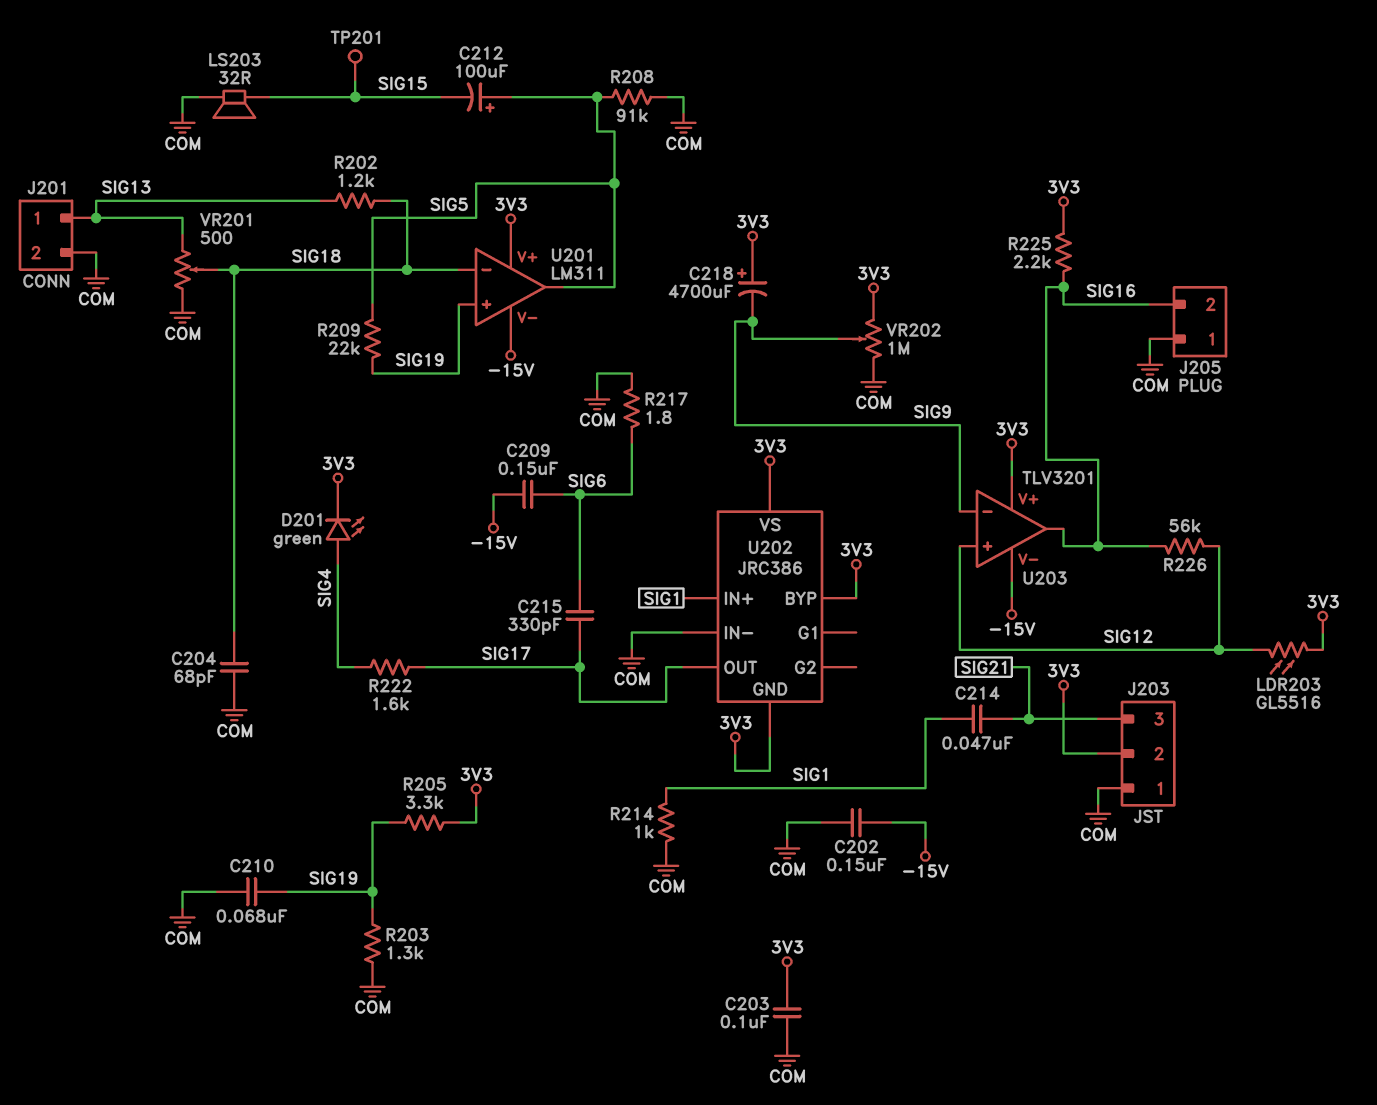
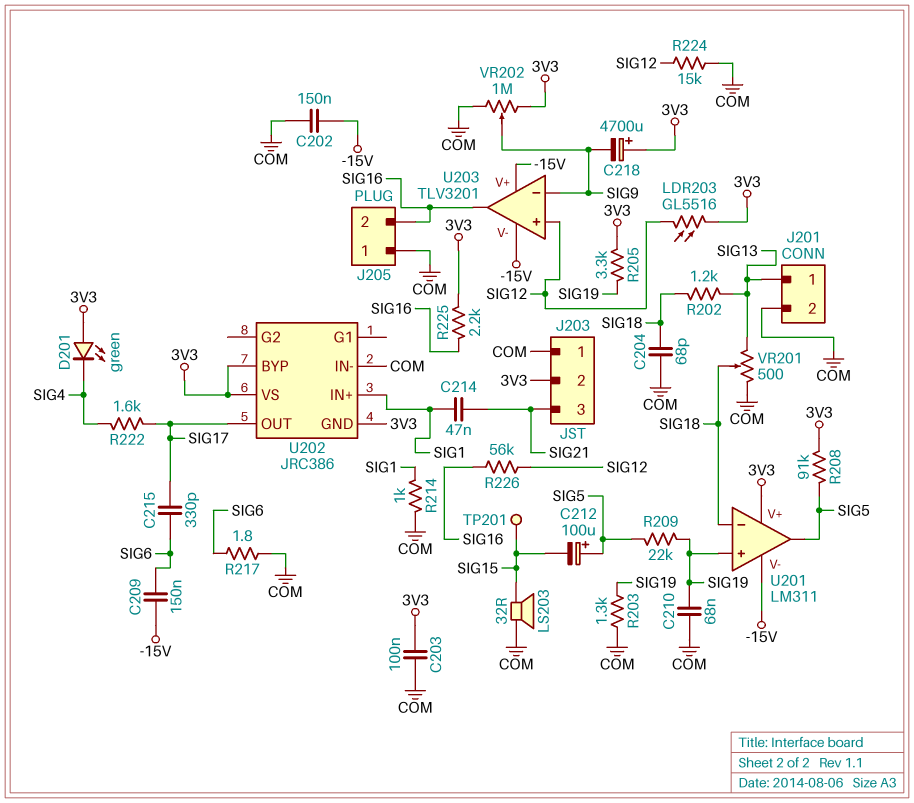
D201: LED green (A SIG4, K 3V3) -> LED green (A 3V3, K SIG4)
R208: 91k (COM, SIG5) -> 91k (3V3, SIG5)
R224: none -> 15k (COM, SIG12)
U203 pin V+: 3V3 -> -15V

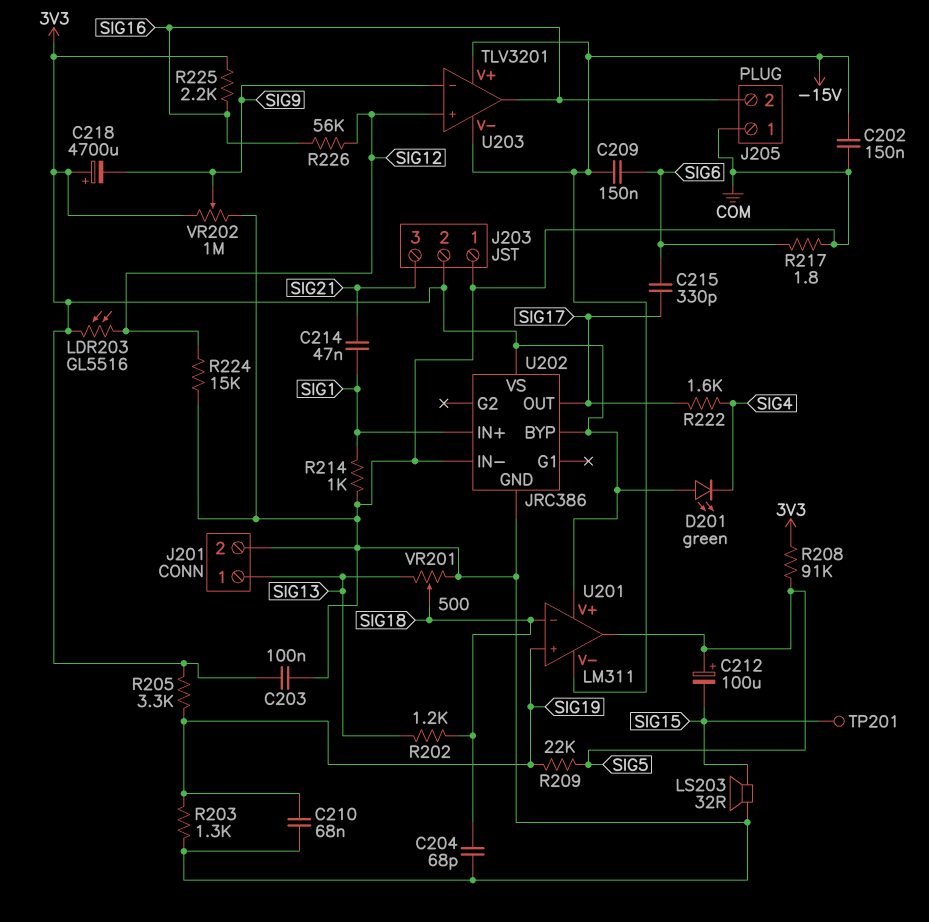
U202 pin GND: 3V3 -> COM

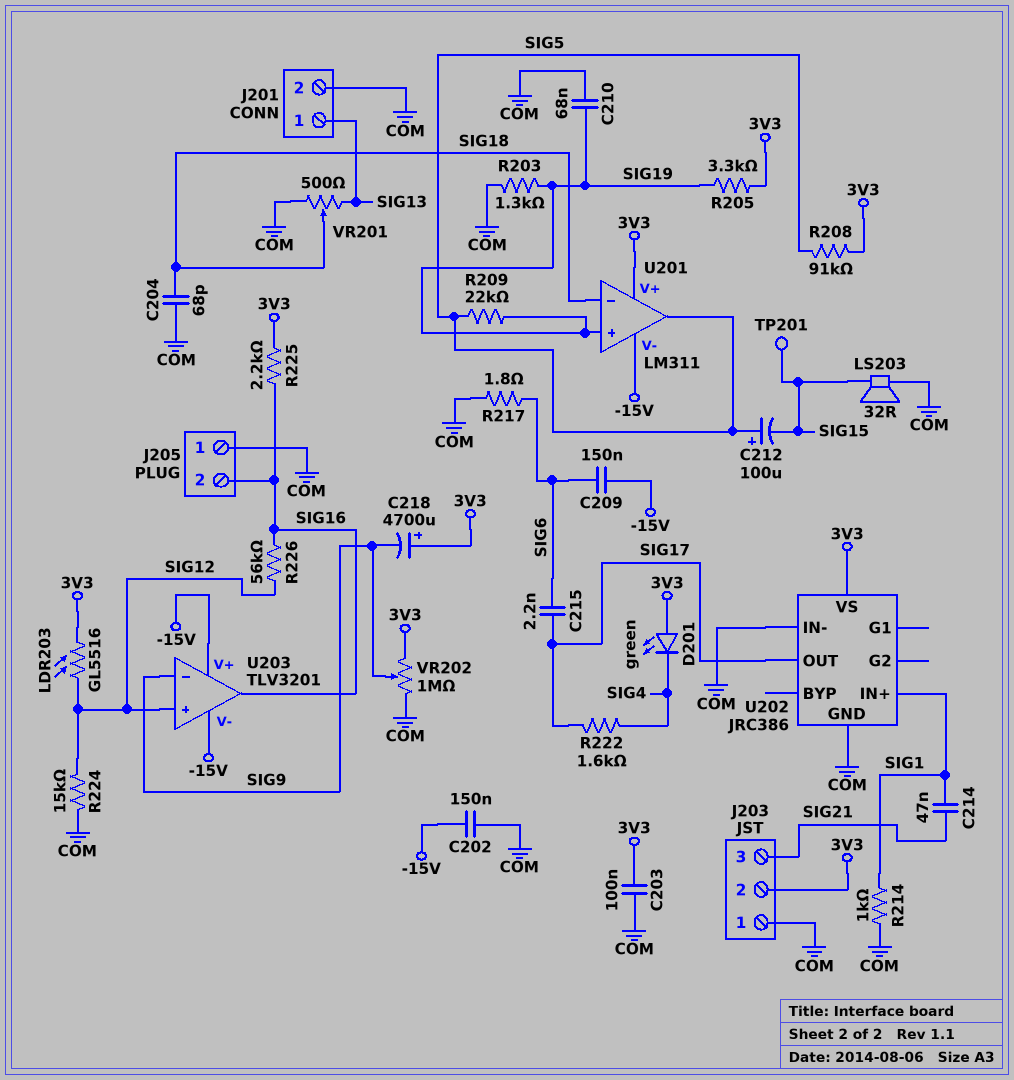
C215: 330pF (SIG6, SIG17) -> 2.2nF (SIG6, SIG17)
R202: 1.2k (SIG13, SIG18) -> none
U202 pin BYP: 3V3 -> none

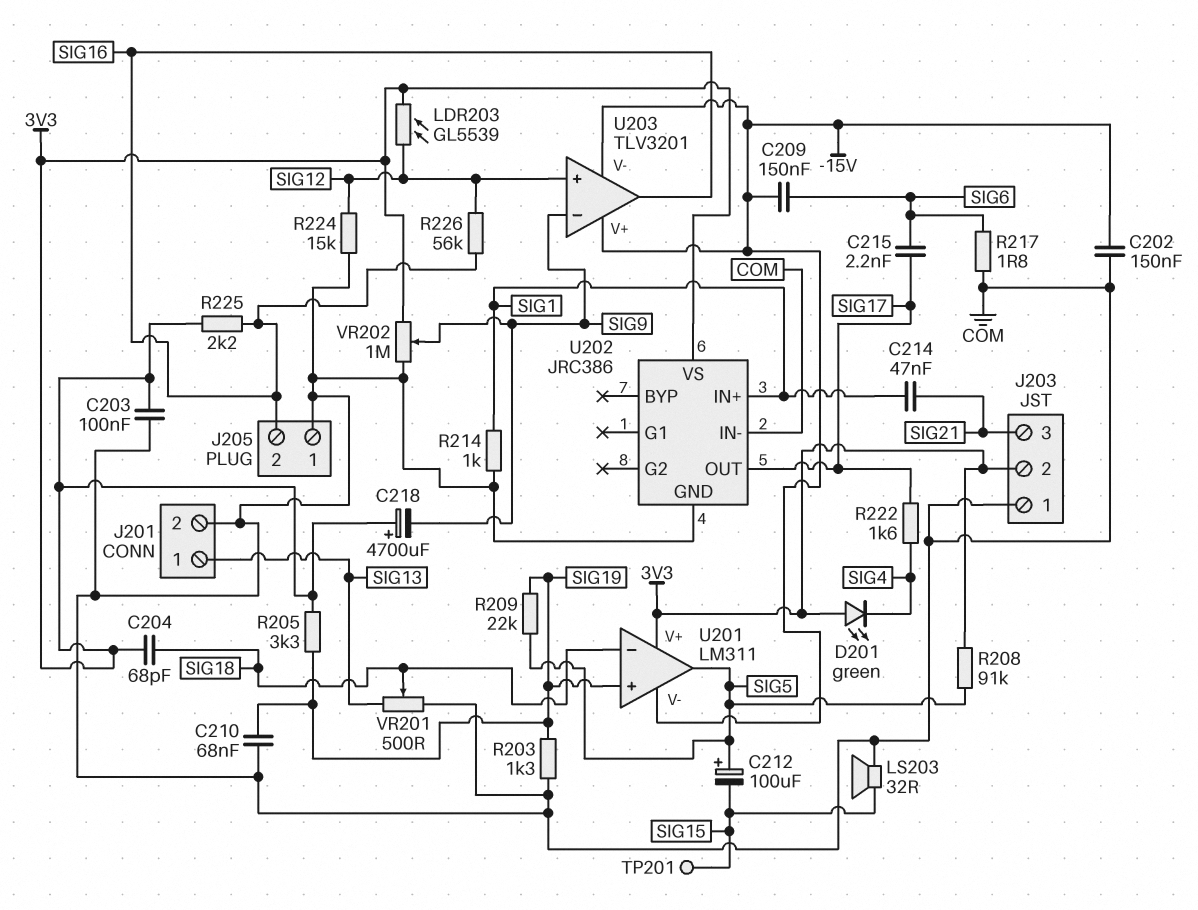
C204: 68pF (COM, SIG18) -> 68pF (3V3, SIG18)
LDR203: GL5516 (3V3, SIG12) -> GL5539 (3V3, SIG12)

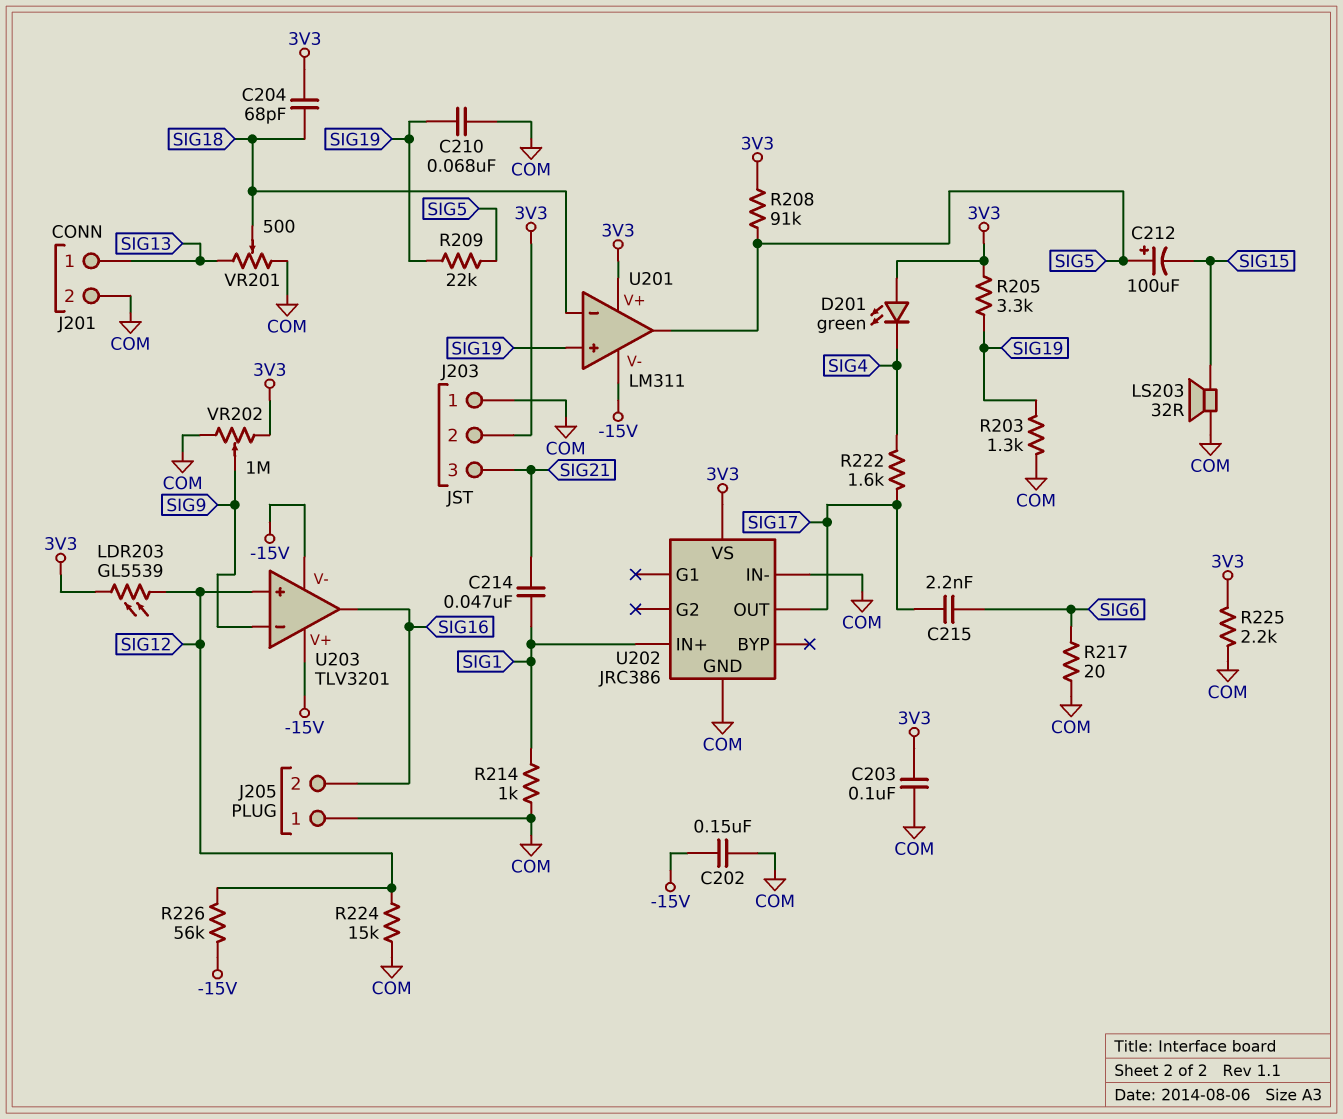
C209: 150nF (-15V, SIG6) -> none
C218: 4700uF (plus 3V3, minus SIG9) -> none
R217: 1.8 (COM, SIG6) -> 20 (COM, SIG6)
R225: 2.2k (3V3, SIG16) -> 2.2k (3V3, COM)
R226: 56k (SIG12, SIG16) -> 56k (-15V, SIG12)
TP201: test point (SIG15) -> none

